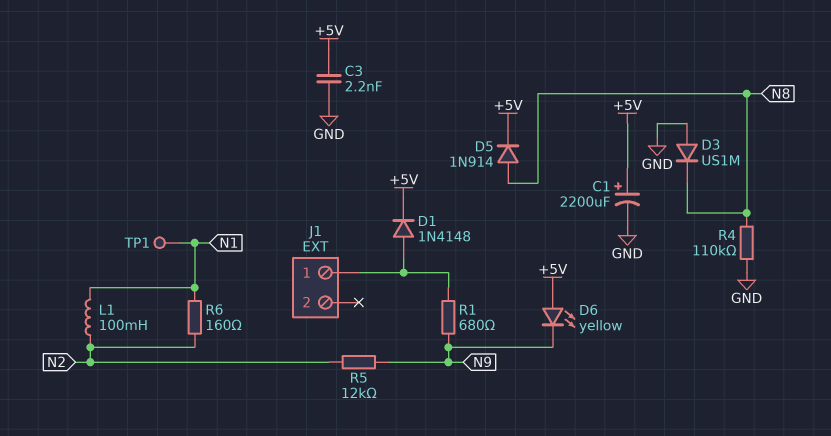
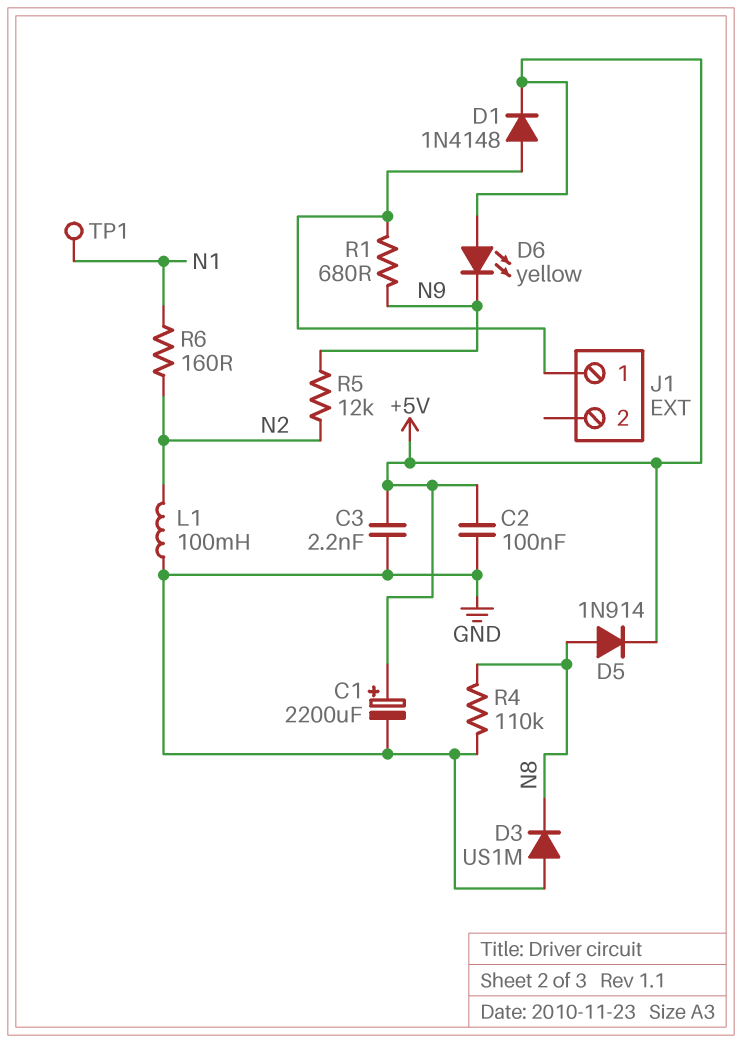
C2: none -> 100nF (+5V, GND)
L1: 100mH (N1, N2) -> 100mH (GND, N2)

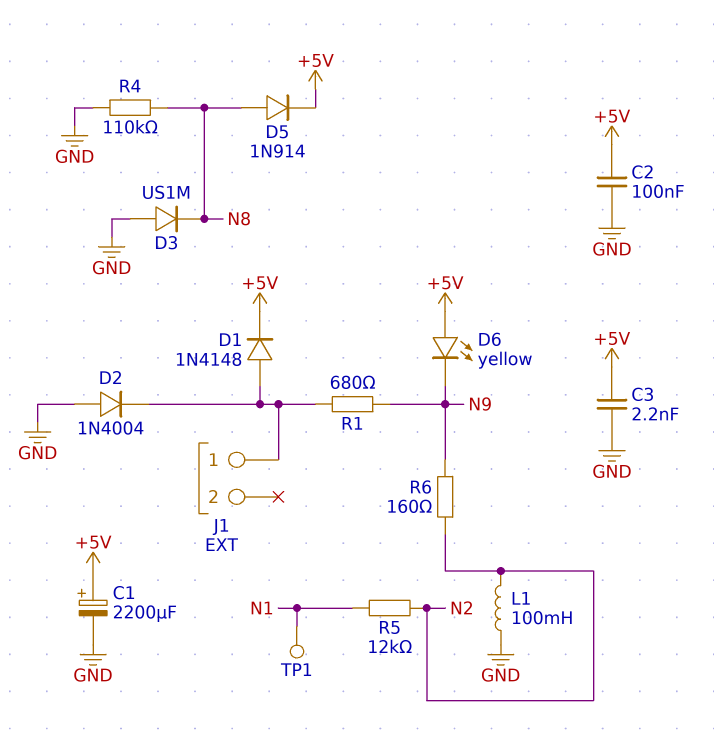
D2: none -> diode 1N4004 (A GND, K J1/1)
R5: 12k (N2, N9) -> 12k (N1, N2)
R6: 160 (N1, N2) -> 160 (N2, N9)

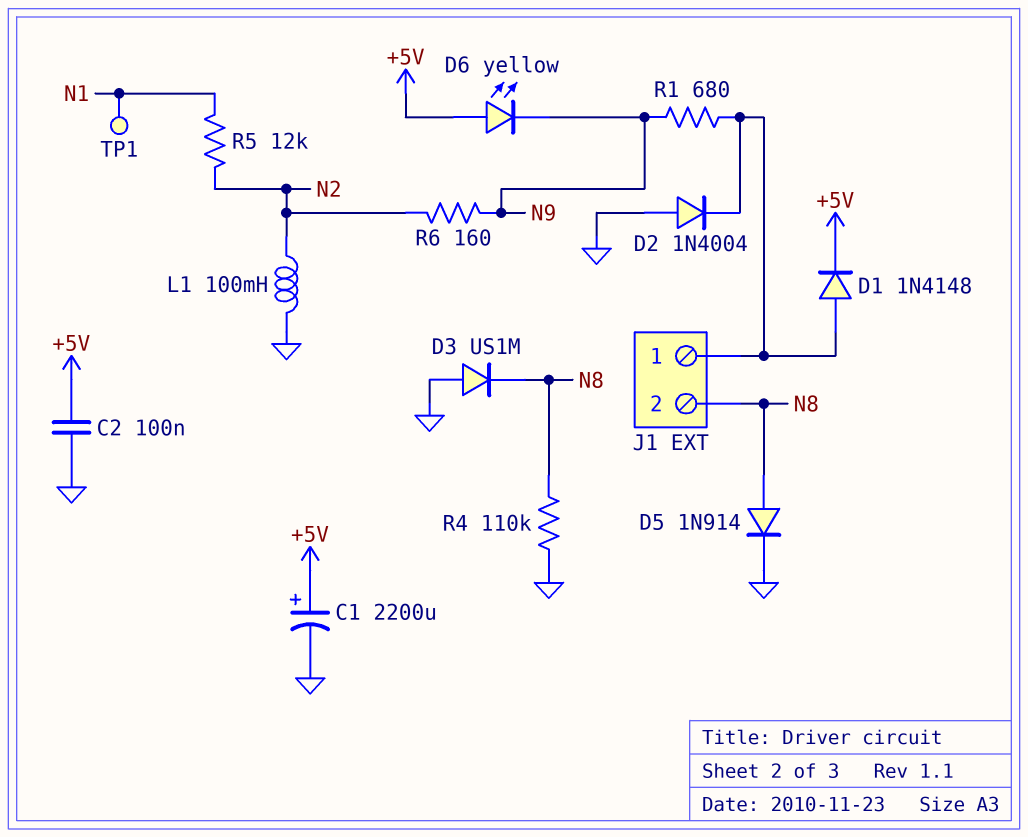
C3: 2.2nF (+5V, GND) -> none
D5: diode 1N914 (A N8, K +5V) -> diode 1N914 (A N8, K GND)
J1 pin 2: none -> N8

